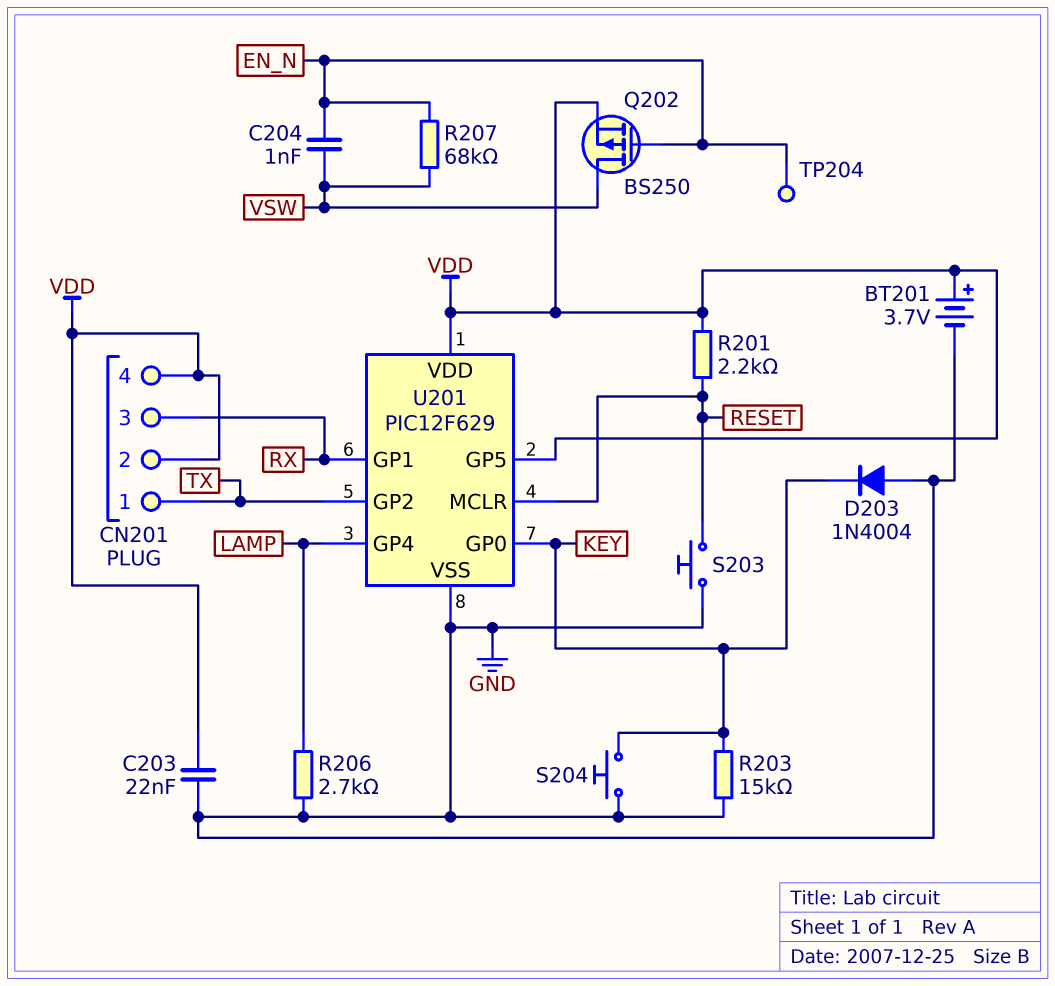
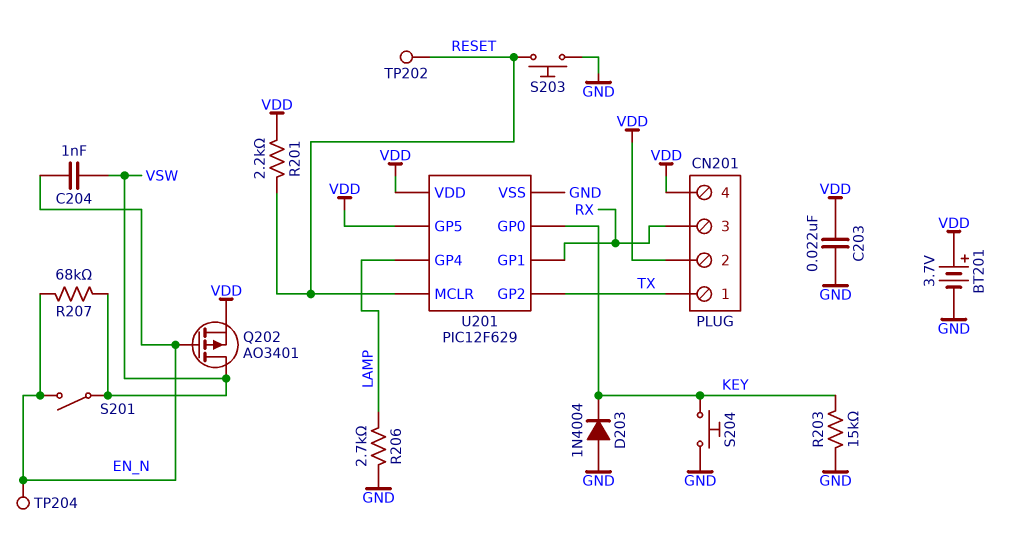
Q202: PMOS BS250 (G EN_N, D VSW, S VDD) -> PMOS AO3401 (G EN_N, D VSW, S VDD)
S201: none -> switch (EN_N, VSW)
TP202: none -> test point (RESET)

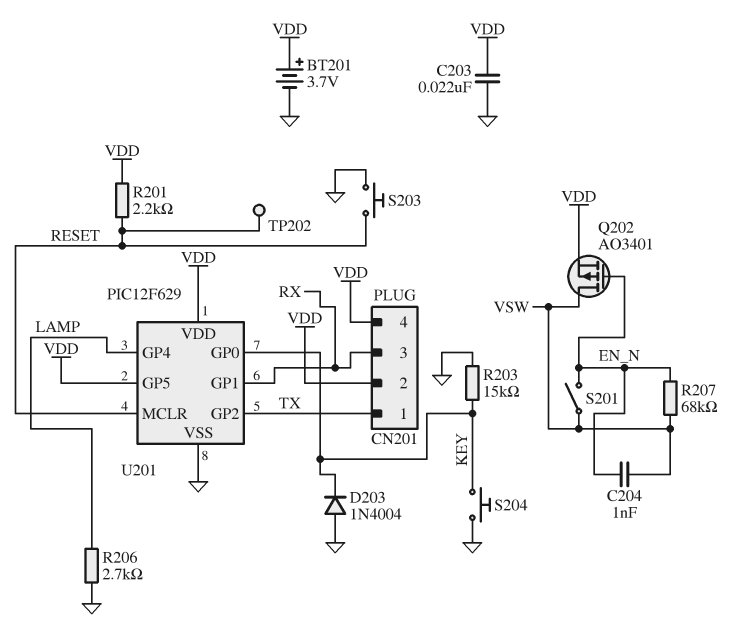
TP204: test point (EN_N) -> none

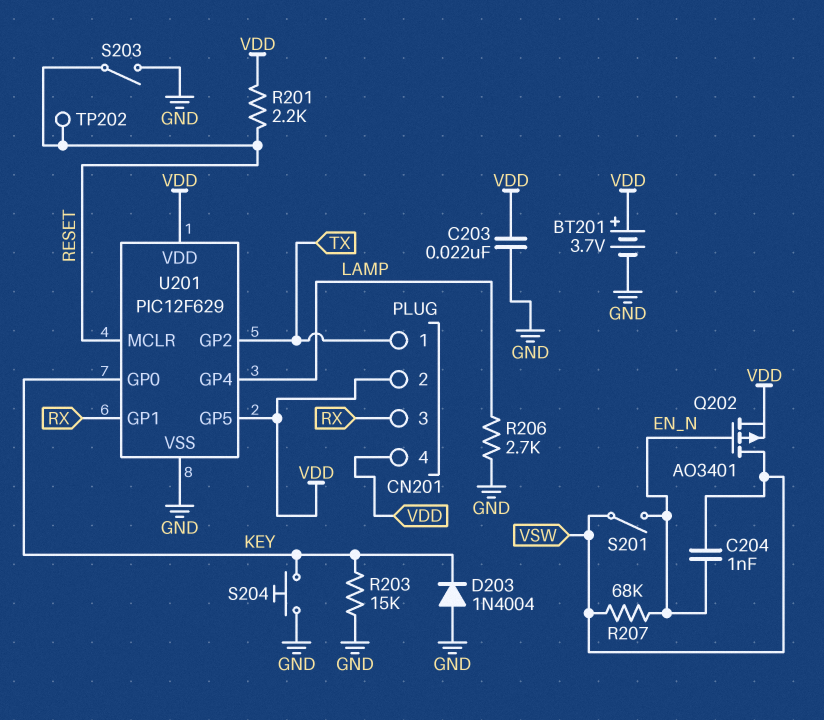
S203: button (GND, RESET) -> switch (GND, RESET)

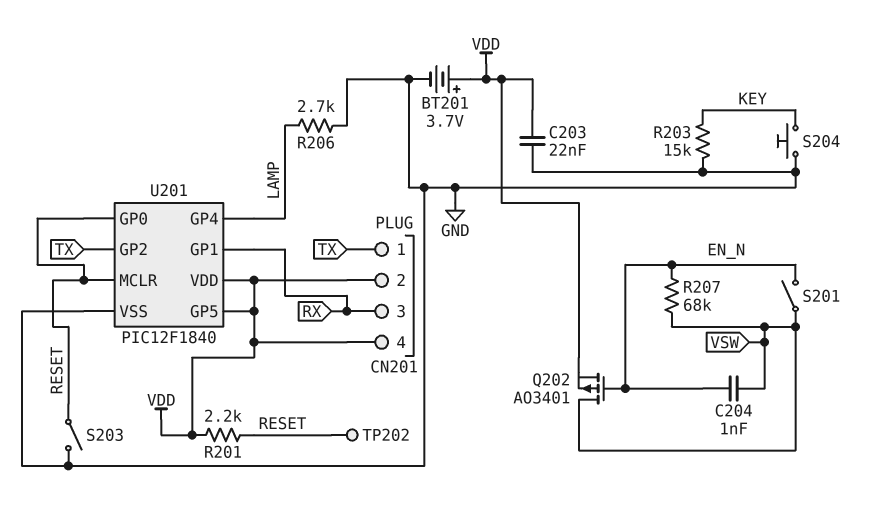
D203: diode 1N4004 (A GND, K KEY) -> none
U201: PIC12F629 -> PIC12F1840
U201 pin GP0: KEY -> RESET

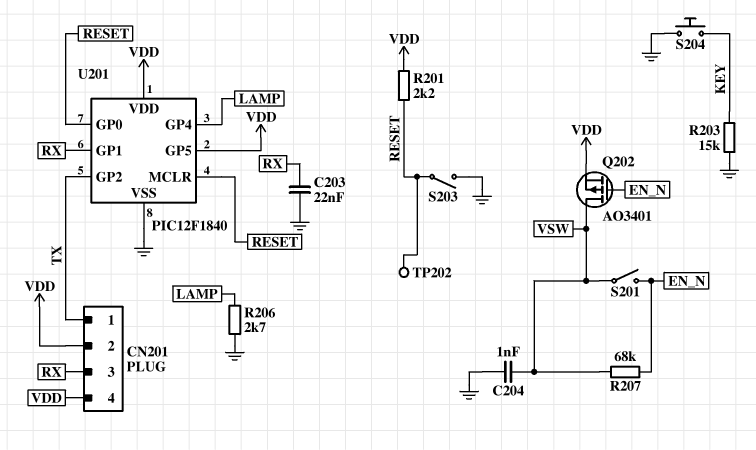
BT201: 3.7V (plus VDD, minus GND) -> none
C203: 22nF (GND, VDD) -> 22nF (GND, RX)
C204: 1nF (EN_N, VSW) -> 1nF (GND, VSW)

